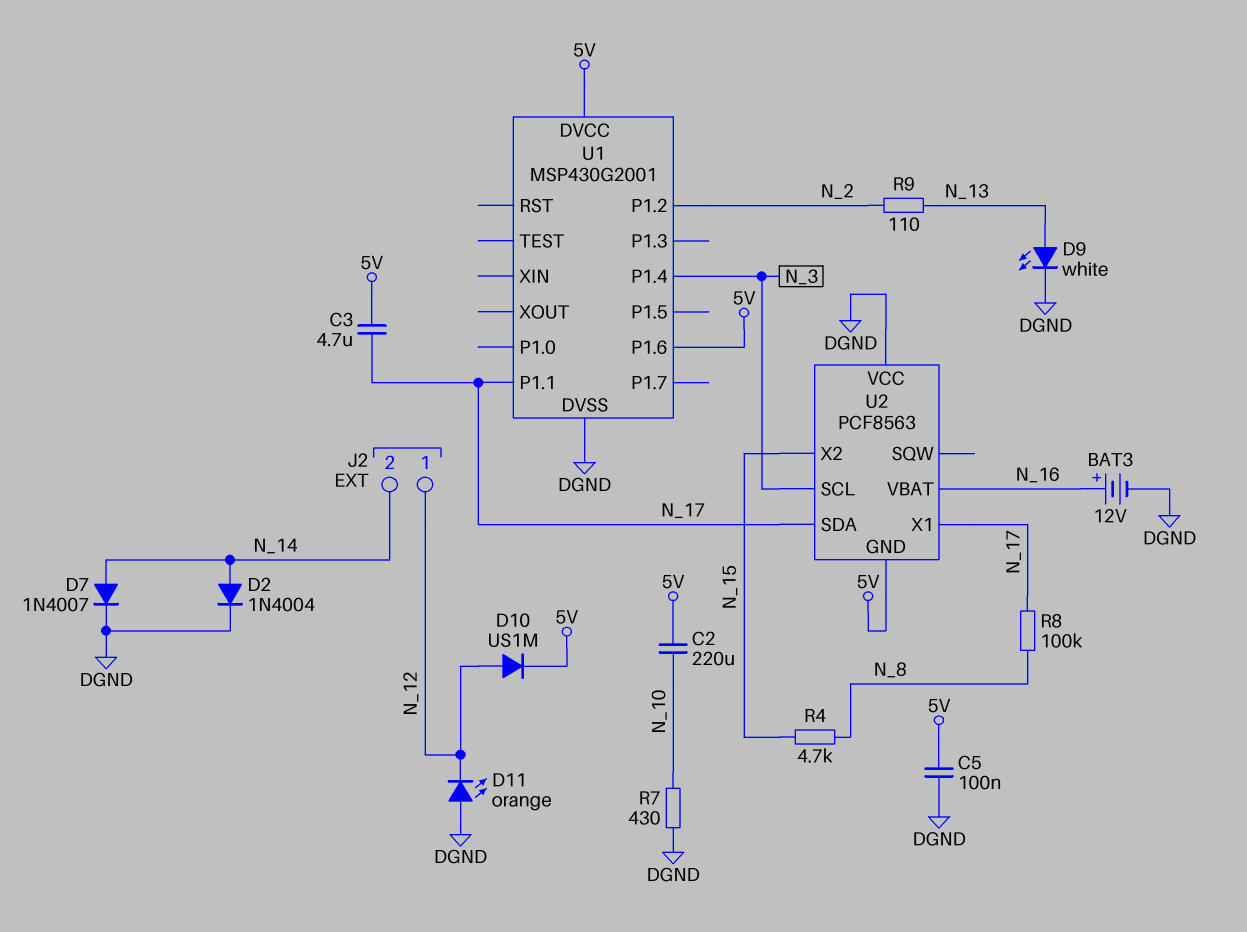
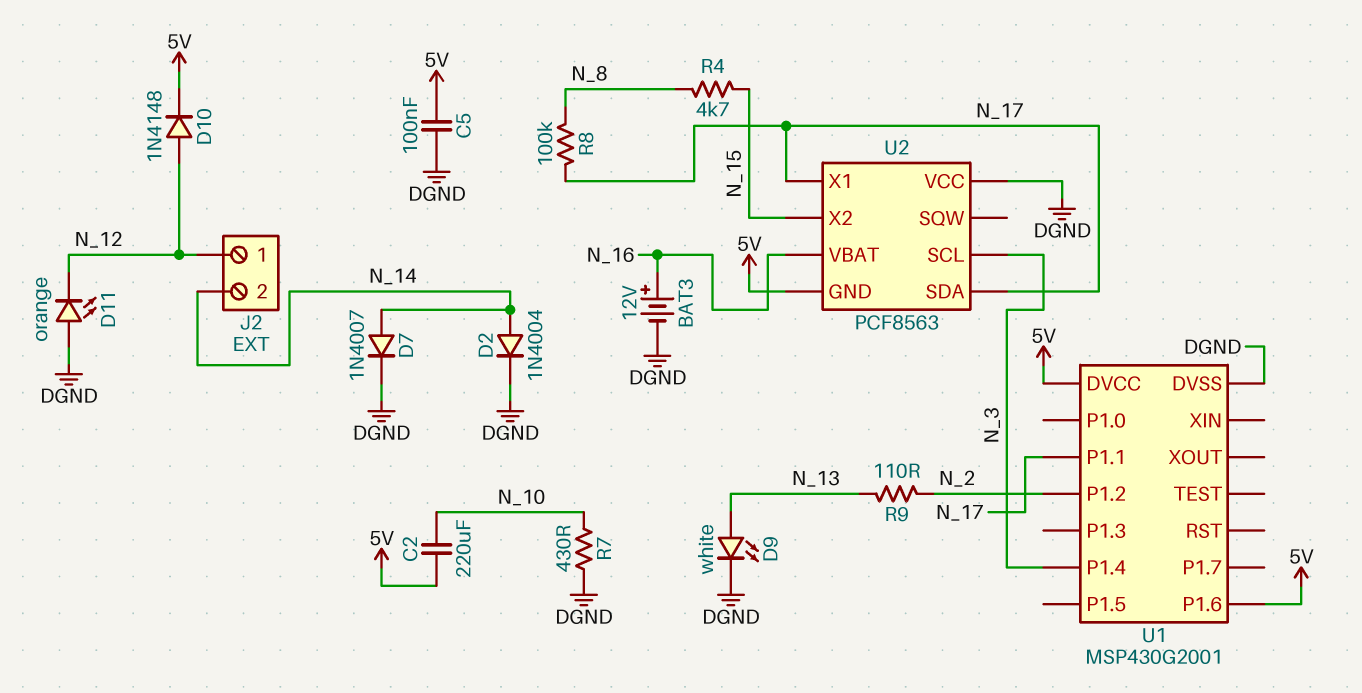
C3: 4.7uF (5V, N_17) -> none
D10: diode US1M (A N_12, K 5V) -> diode 1N4148 (A N_12, K 5V)

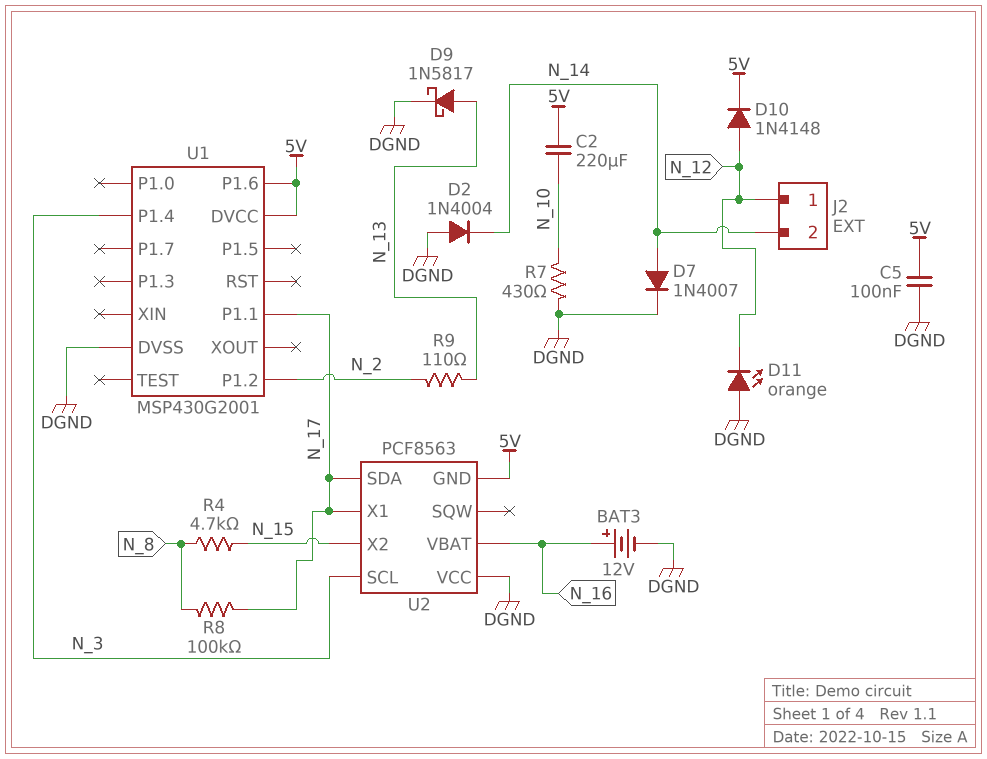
D2: diode 1N4004 (A N_14, K DGND) -> diode 1N4004 (A DGND, K N_14)
D9: LED white (A N_13, K DGND) -> schottky 1N5817 (A N_13, K DGND)

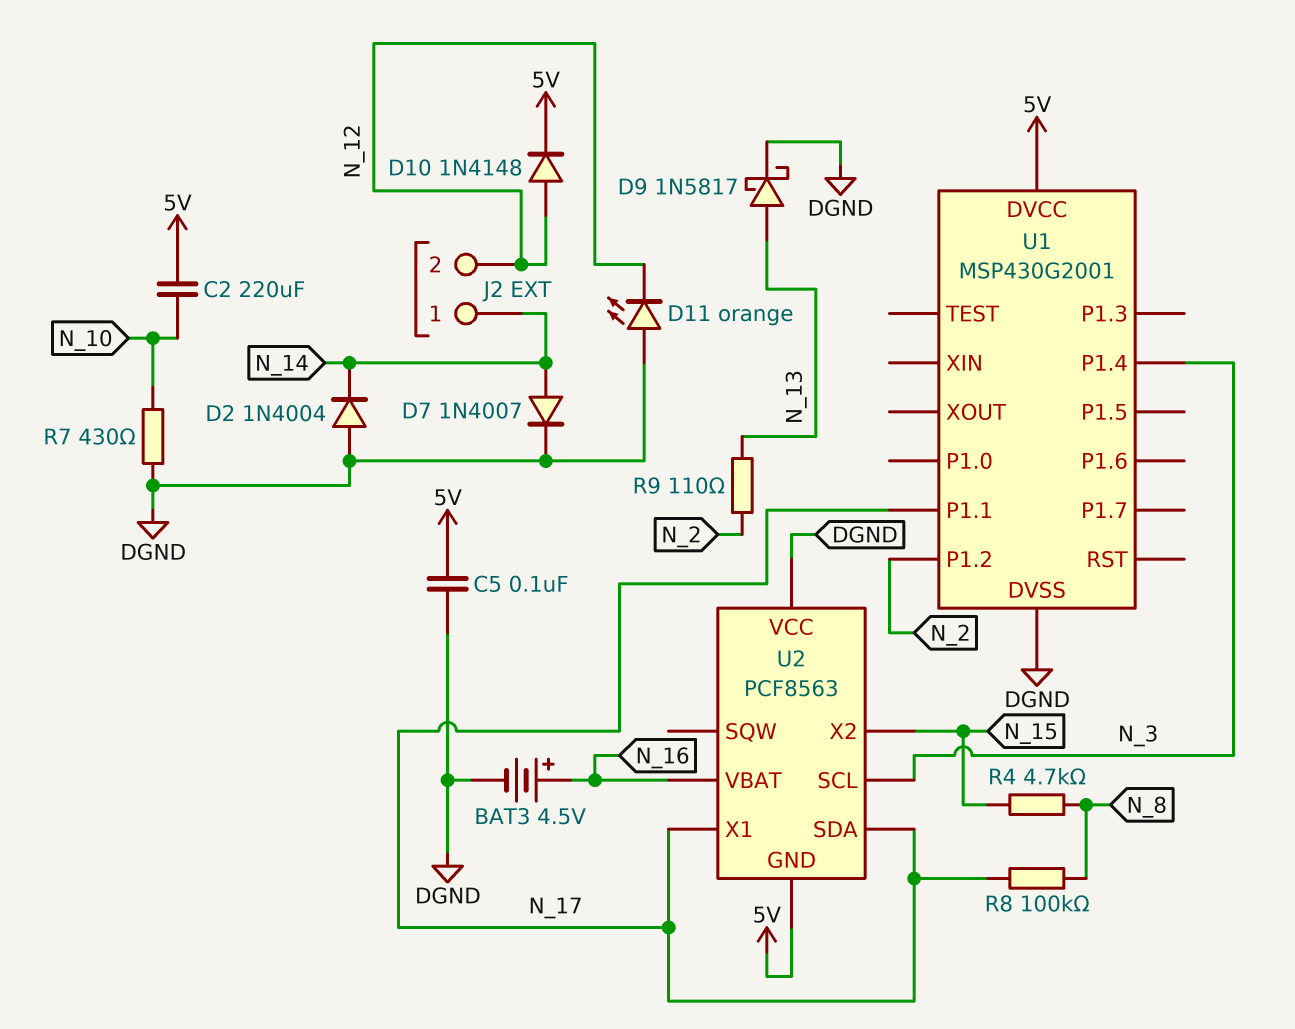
BAT3: 12V (plus N_16, minus DGND) -> 4.5V (plus N_16, minus DGND)
J2 pin 1: N_12 -> N_14
J2 pin 2: N_14 -> N_12
U1 pin P1.6: 5V -> none

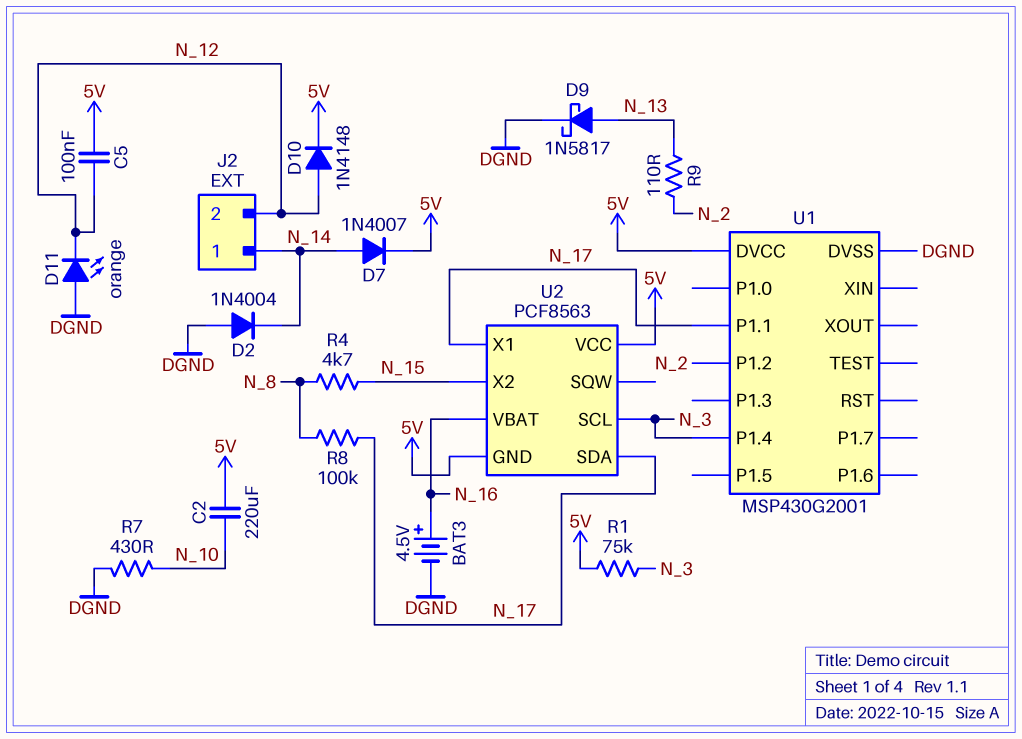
C5: 100nF (5V, DGND) -> 100nF (5V, N_12)
D7: diode 1N4007 (A N_14, K DGND) -> diode 1N4007 (A N_14, K 5V)
R1: none -> 75k (5V, N_3)
U2 pin VCC: DGND -> 5V

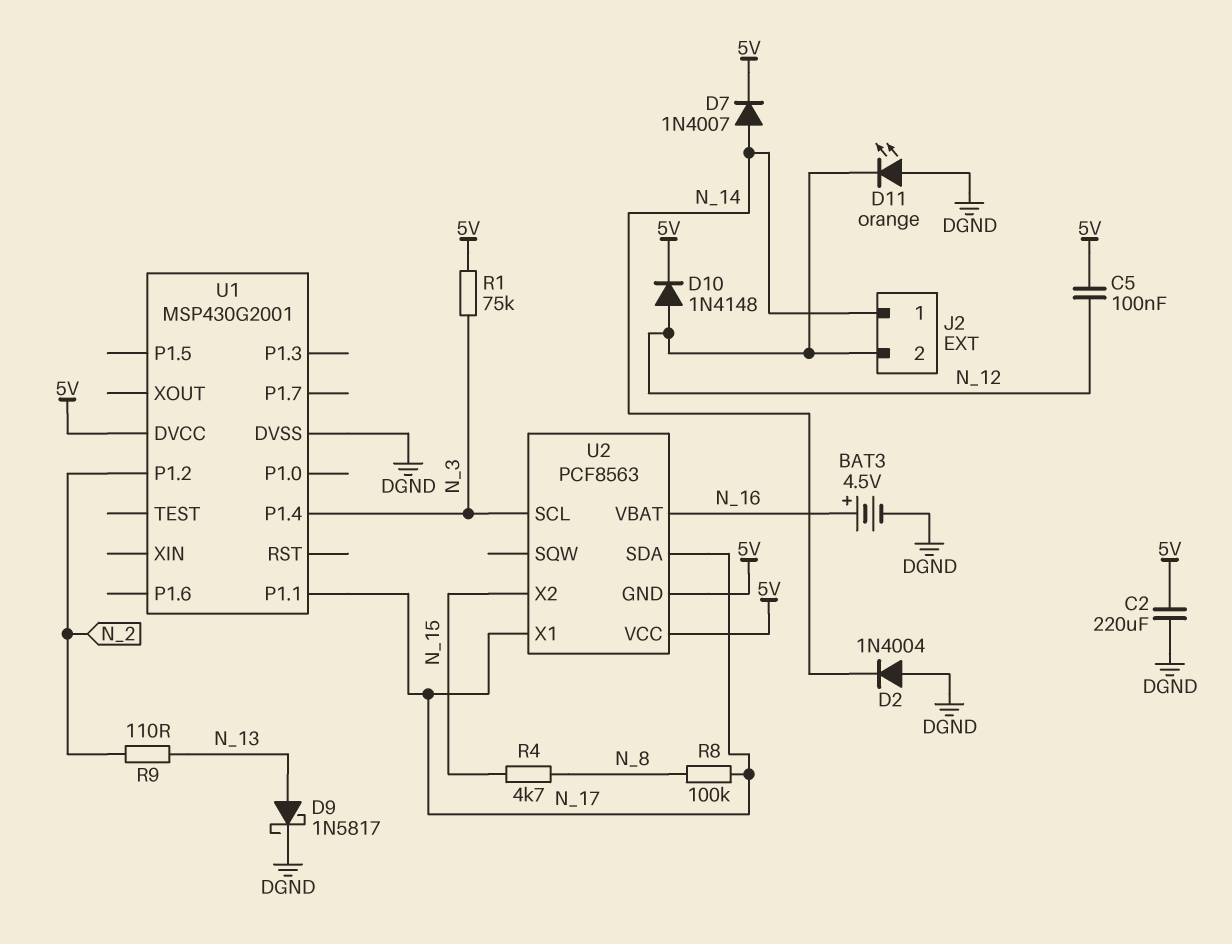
C2: 220uF (5V, N_10) -> 220uF (5V, DGND)
R7: 430 (DGND, N_10) -> none

